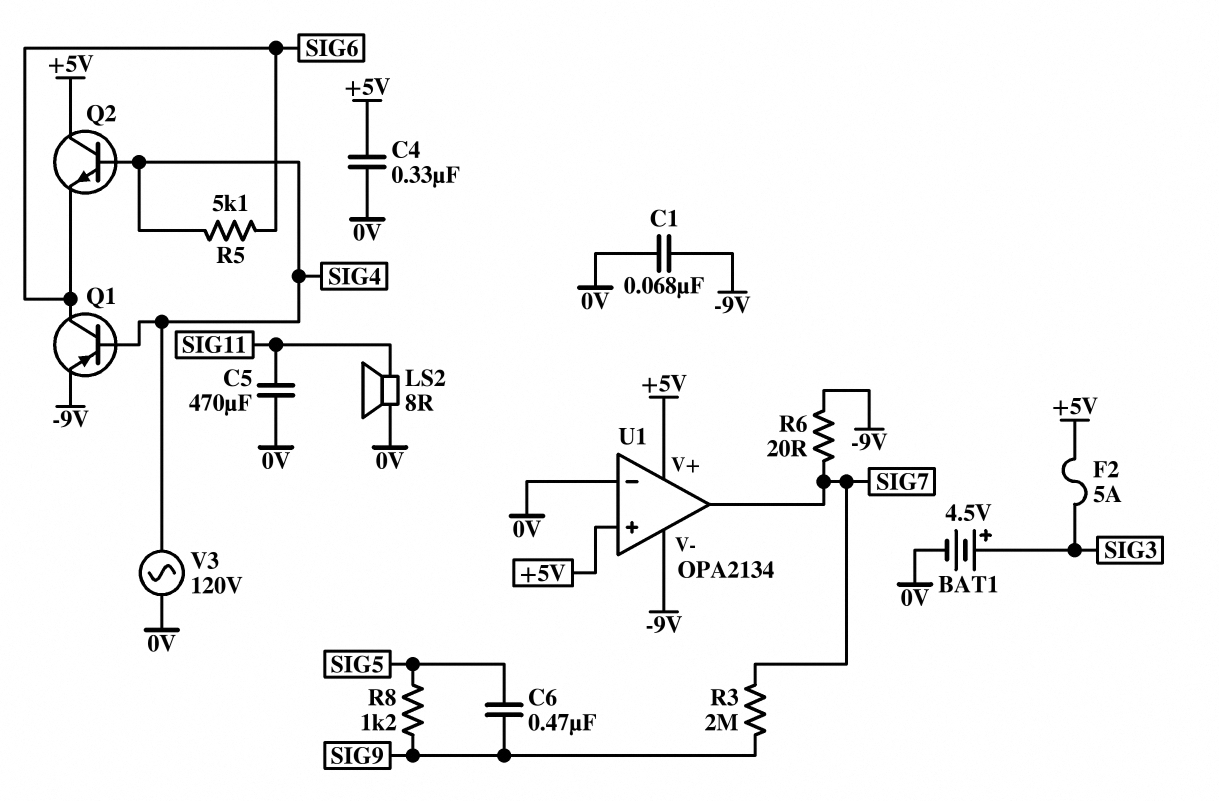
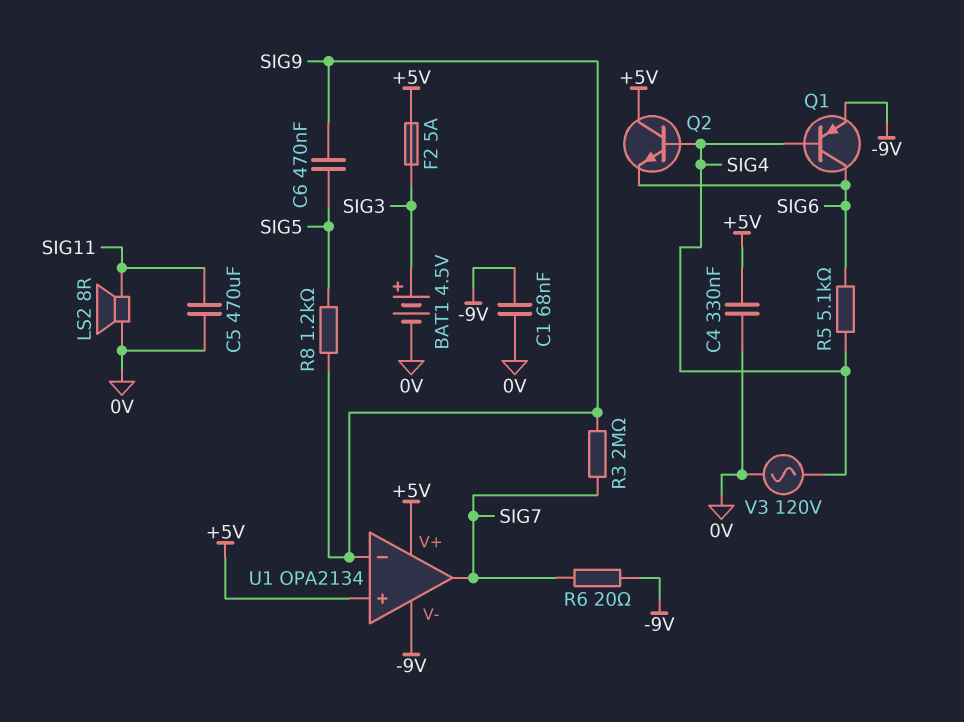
U1 pin in-: 0V -> SIG9

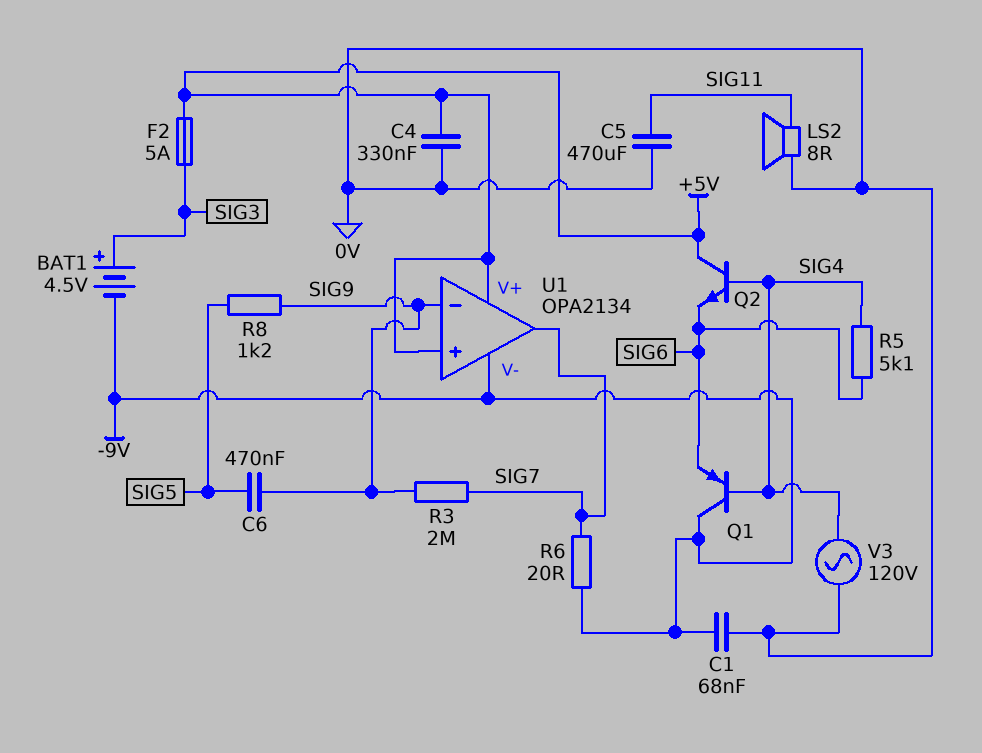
BAT1: 4.5V (plus SIG3, minus 0V) -> 4.5V (plus SIG3, minus -9V)
Q1: PNP (B SIG4, C SIG6, E -9V) -> PNP (B SIG4, C -9V, E SIG6)

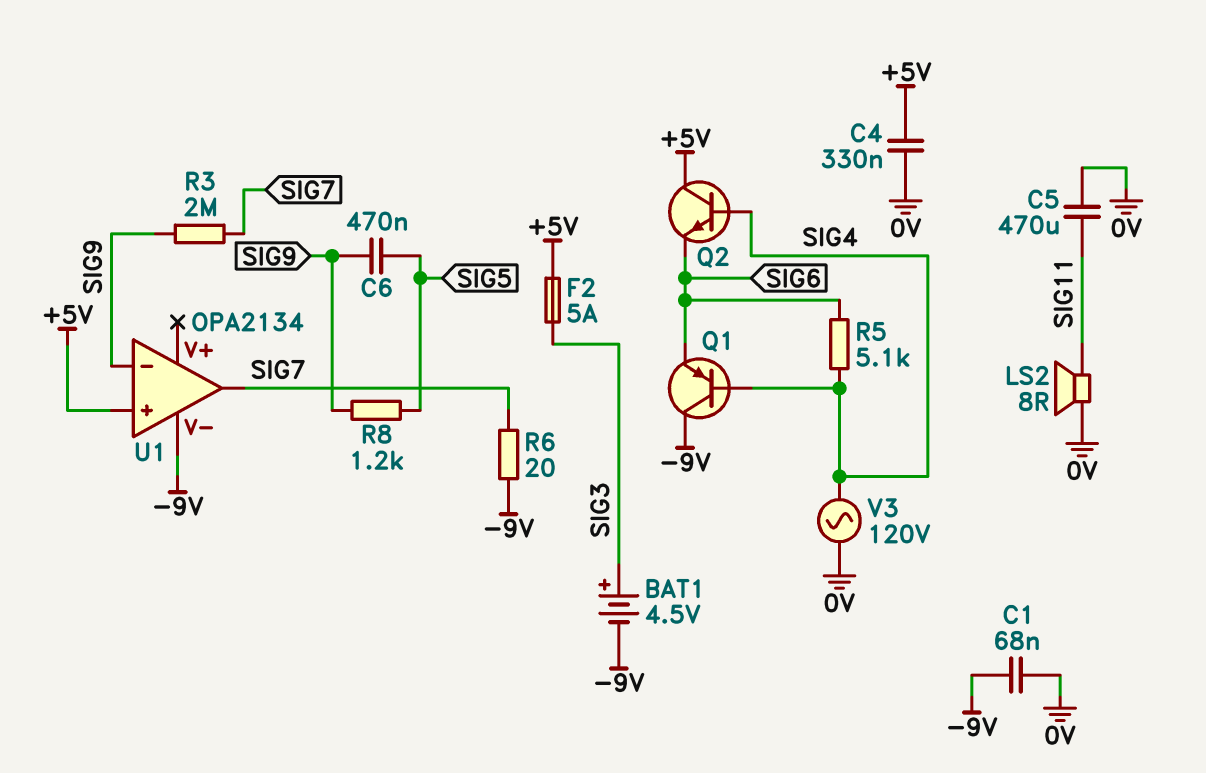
U1 pin V+: +5V -> none

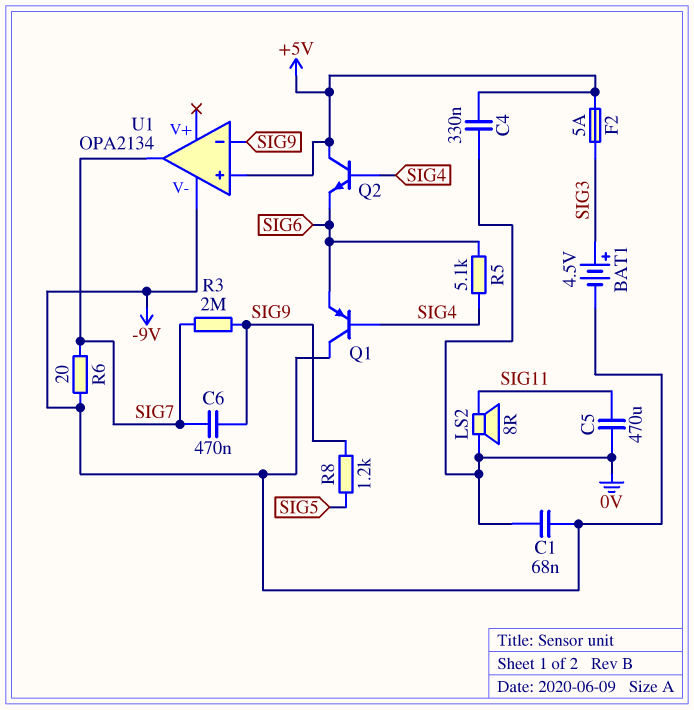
C6: 470nF (SIG5, SIG9) -> 470nF (SIG7, SIG9)
V3: AC 120V (0V, SIG4) -> none

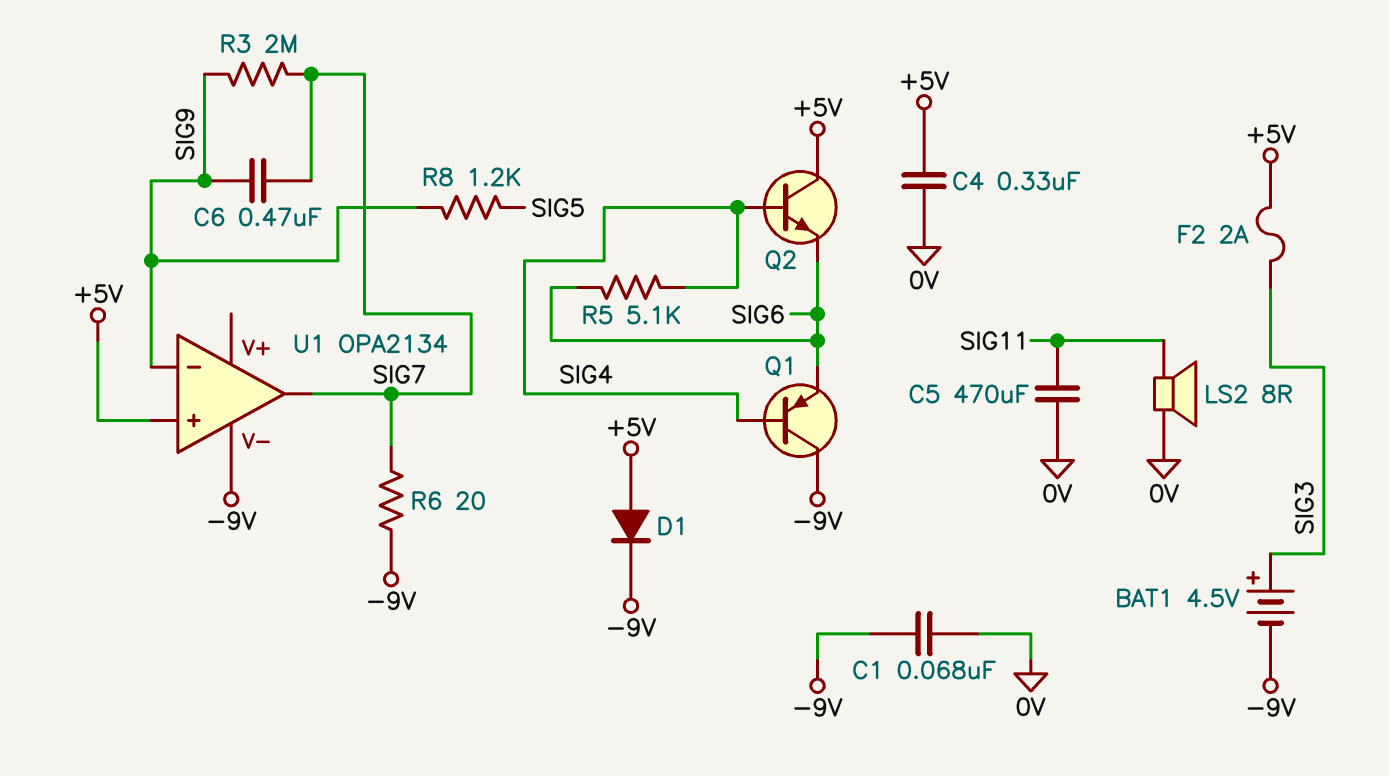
D1: none -> diode (A +5V, K -9V)
F2: 5A (+5V, SIG3) -> 2A (+5V, SIG3)

